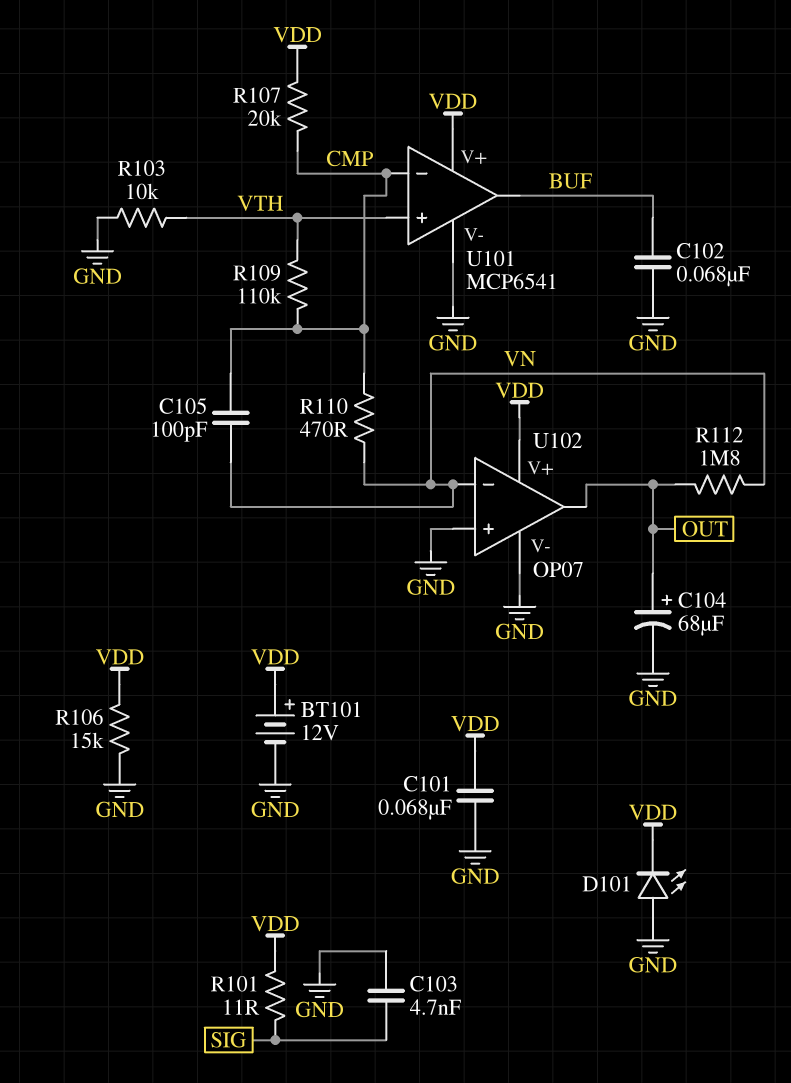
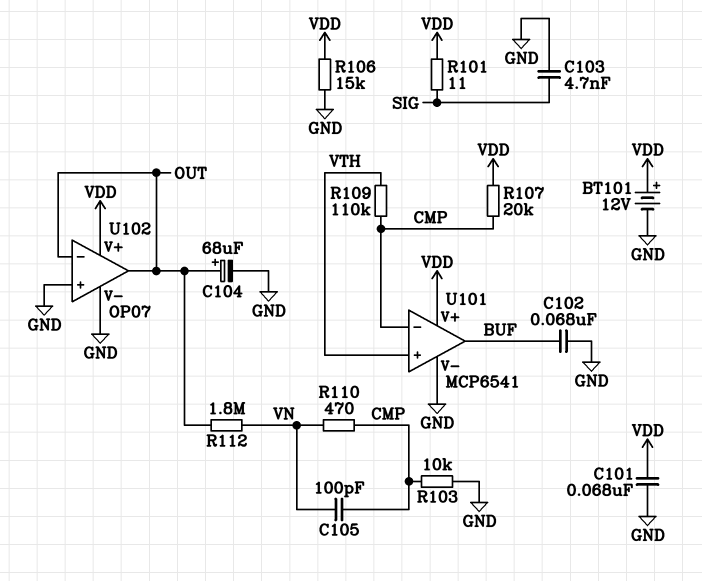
D101: LED (A GND, K VDD) -> none
R103: 10k (GND, VTH) -> 10k (CMP, GND)
U102 pin in-: VN -> OUT

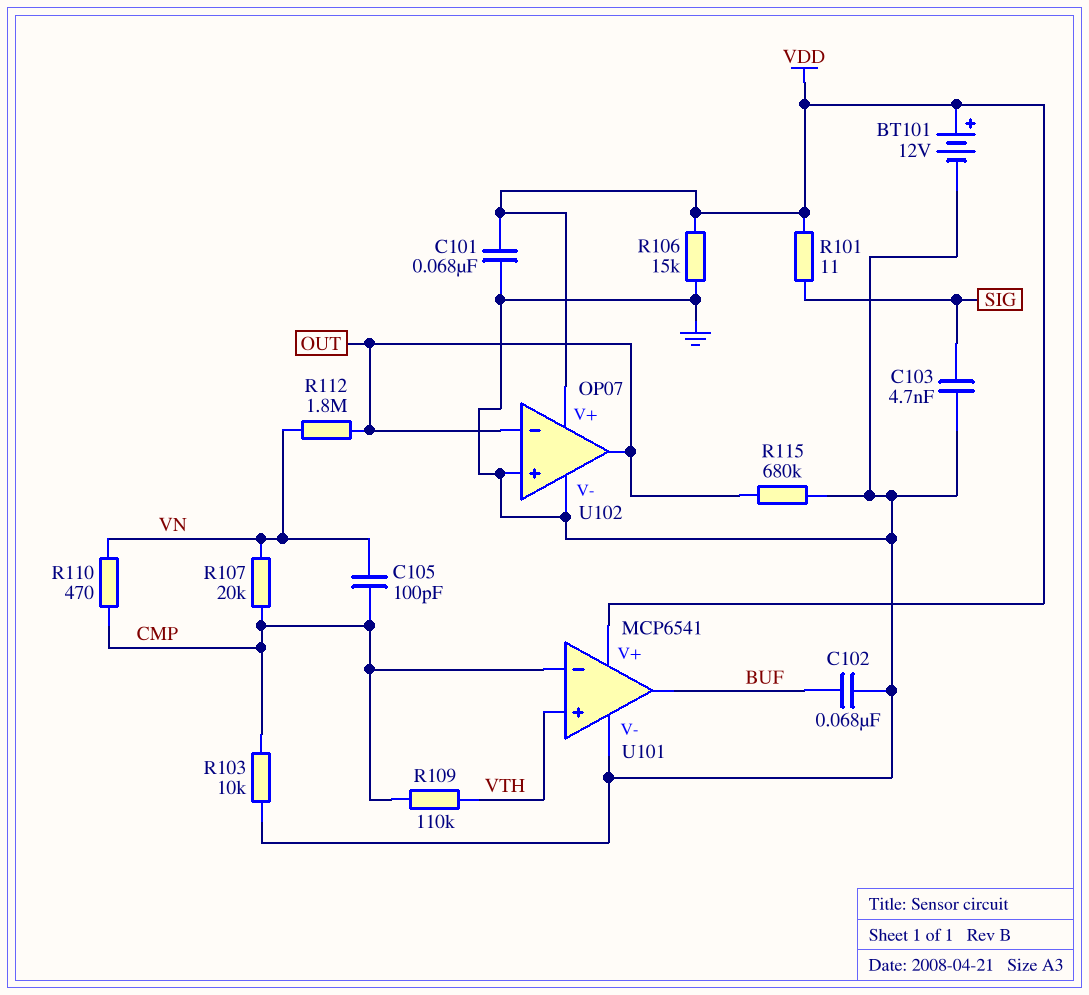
C104: 68uF (plus OUT, minus GND) -> none
R107: 20k (CMP, VDD) -> 20k (CMP, VN)
R115: none -> 680k (GND, OUT)

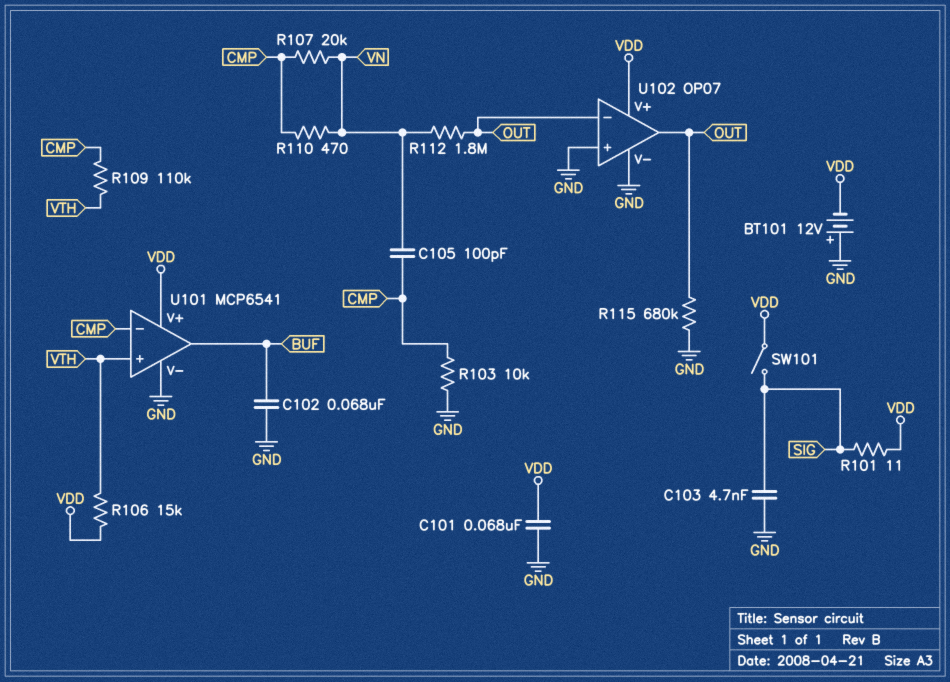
BT101: 12V (plus VDD, minus GND) -> 12V (plus GND, minus VDD)
R106: 15k (GND, VDD) -> 15k (VDD, VTH)
SW101: none -> switch (SIG, VDD)

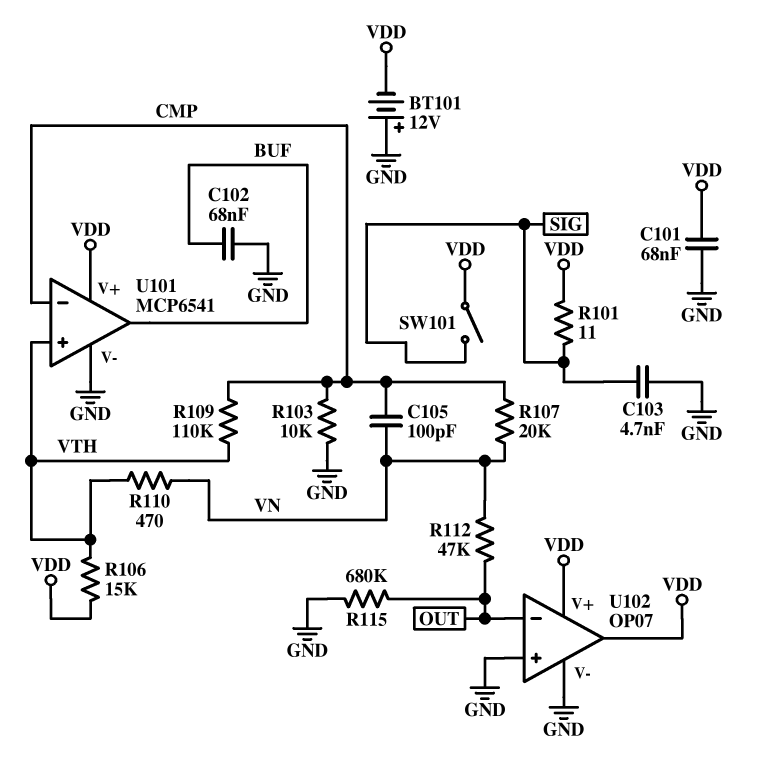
R110: 470 (CMP, VN) -> 470 (VN, VTH)
R112: 1.8M (OUT, VN) -> 47k (OUT, VN)
U102 pin out: OUT -> VDD

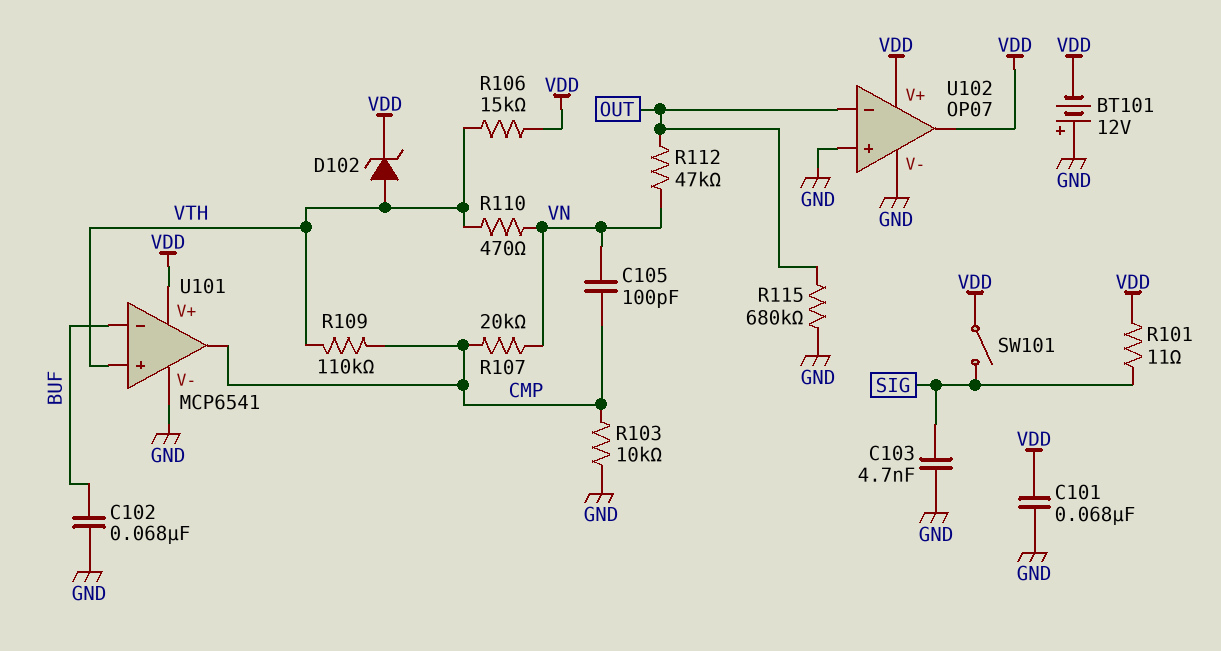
D102: none -> zener (A VTH, K VDD)
U101 pin in-: CMP -> BUF
U101 pin out: BUF -> CMP

